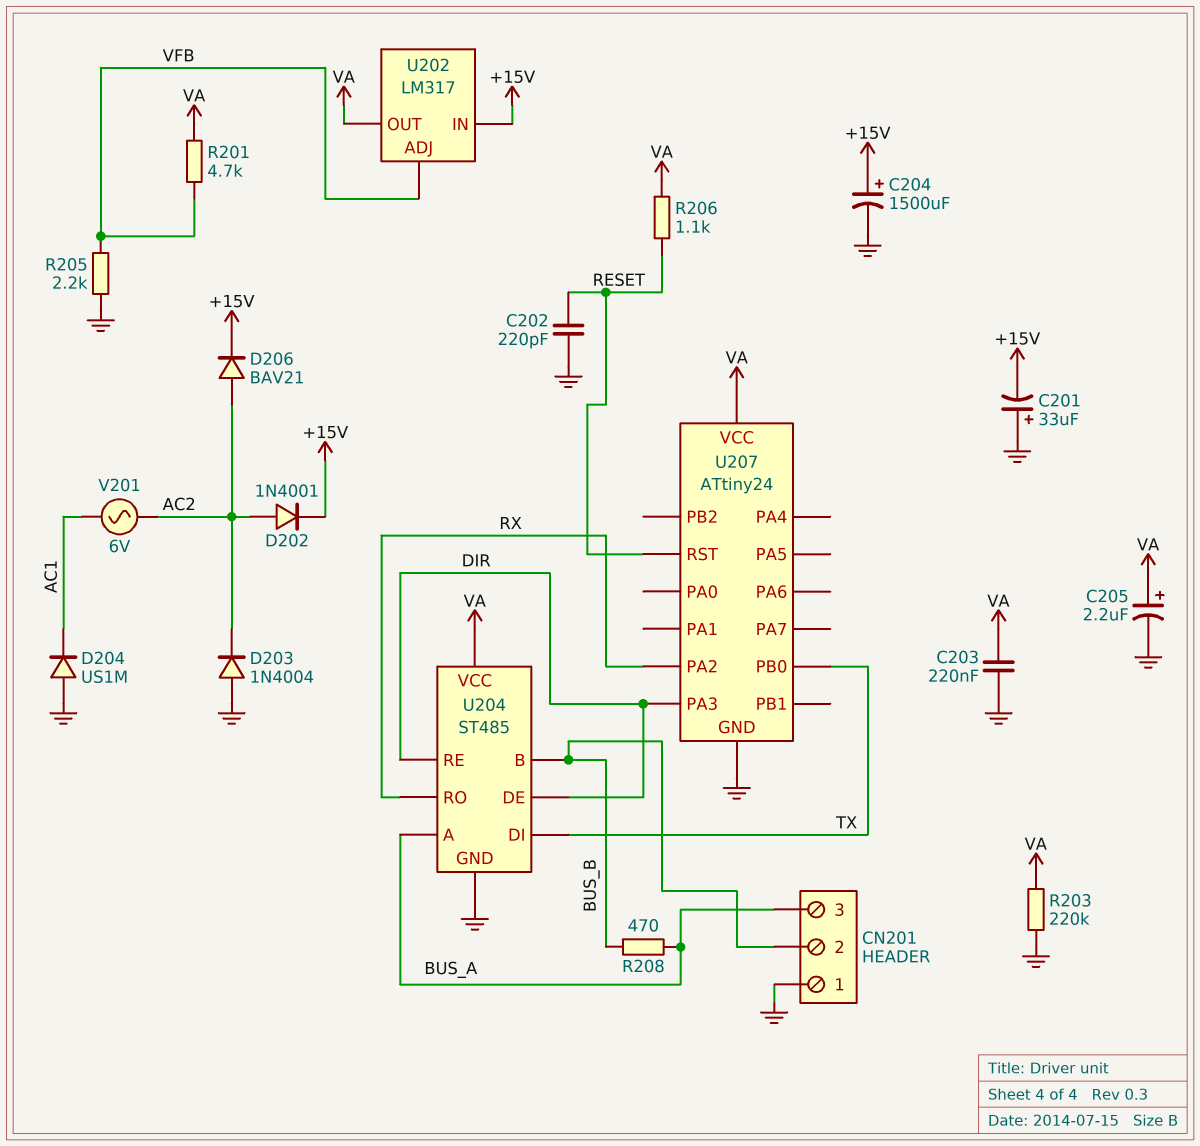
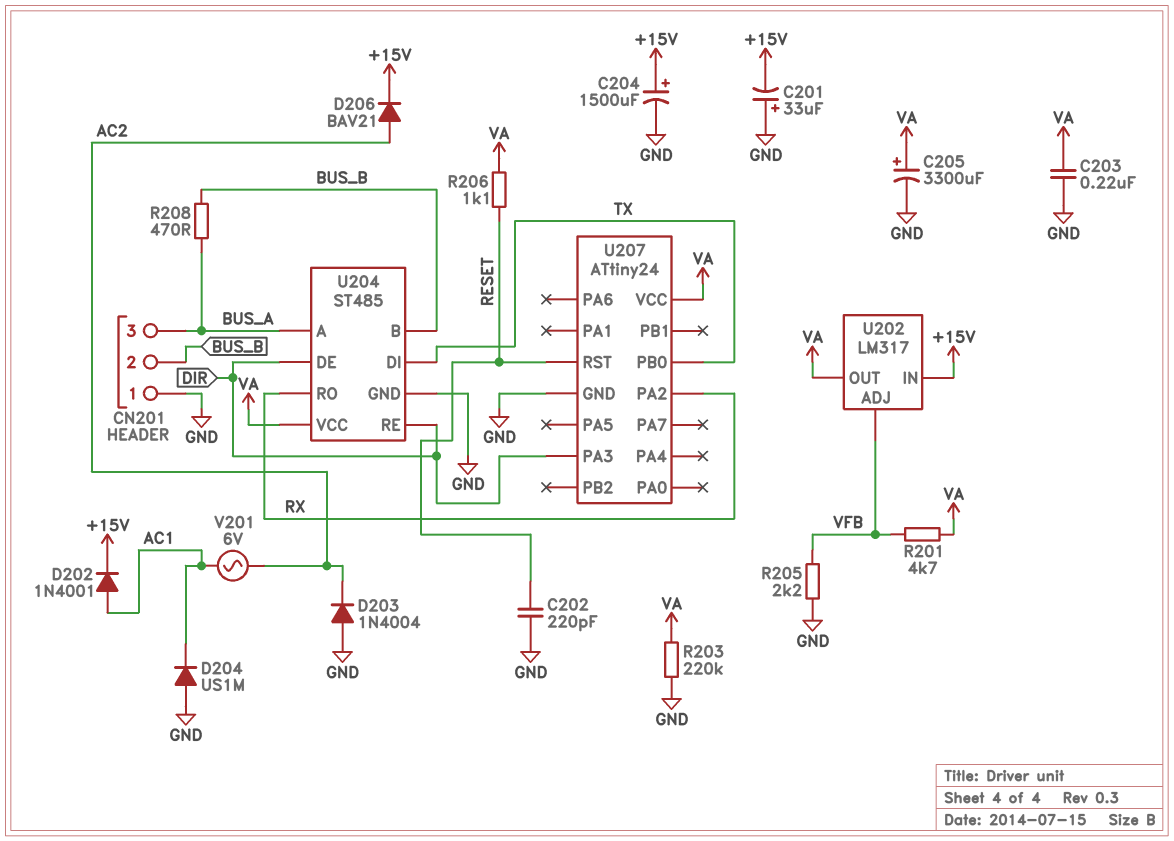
C205: 2.2uF (plus VA, minus GND) -> 3300uF (plus VA, minus GND)
D202: diode 1N4001 (A AC2, K +15V) -> diode 1N4001 (A AC1, K +15V)

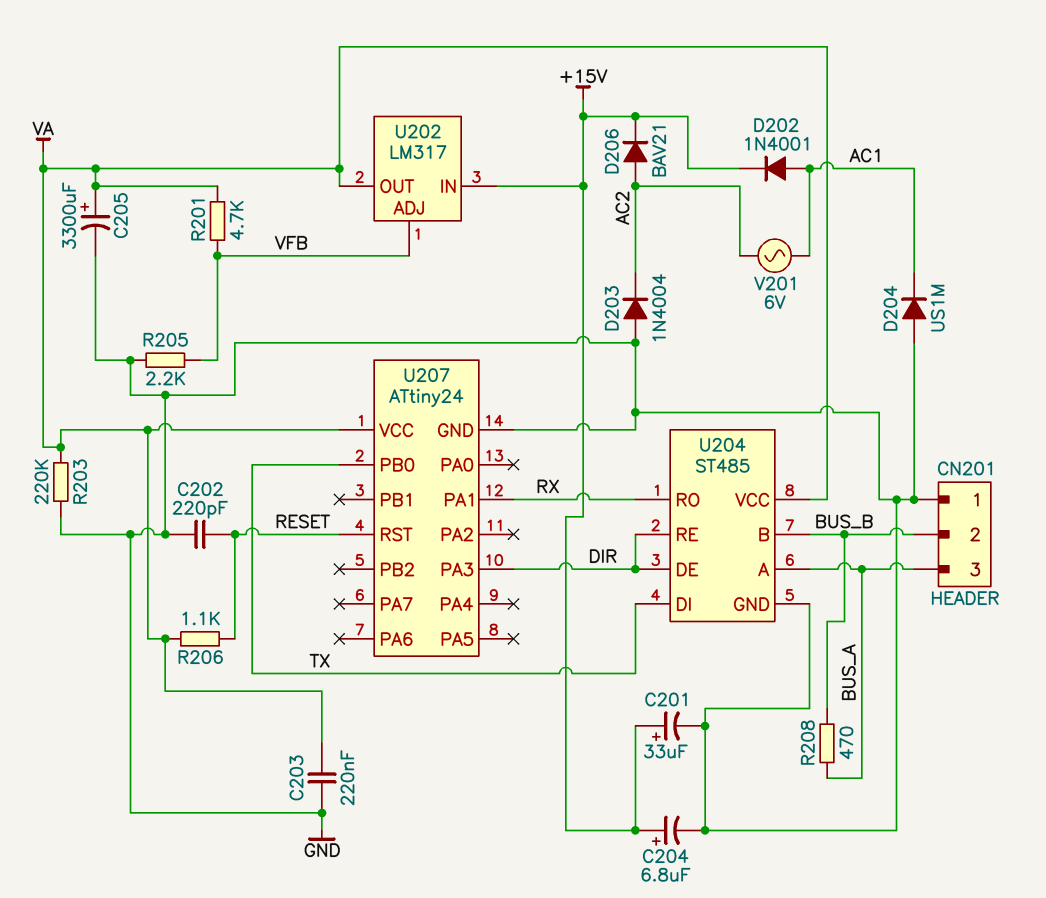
C201: 33uF (plus GND, minus +15V) -> 33uF (plus +15V, minus GND)
C204: 1500uF (plus +15V, minus GND) -> 6.8uF (plus +15V, minus GND)
U207 pin PA1: none -> RX
U207 pin PA2: RX -> none

